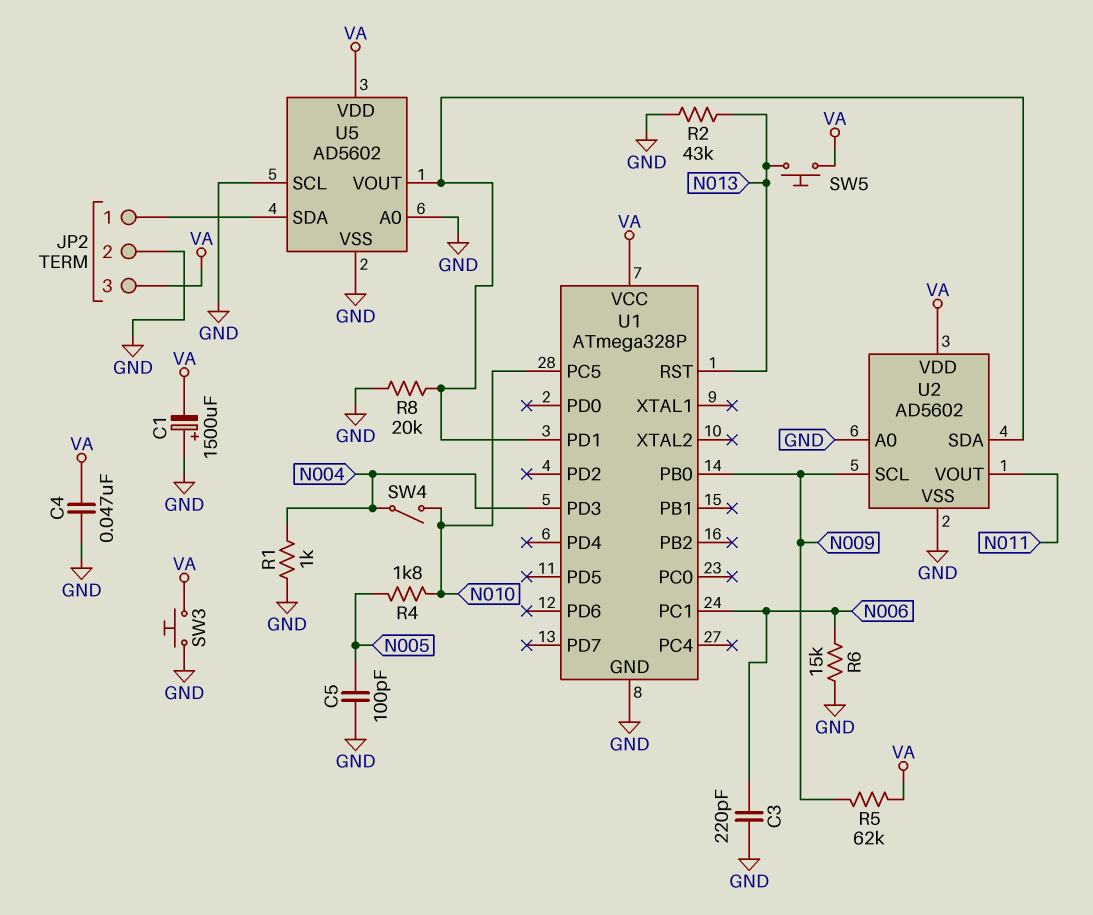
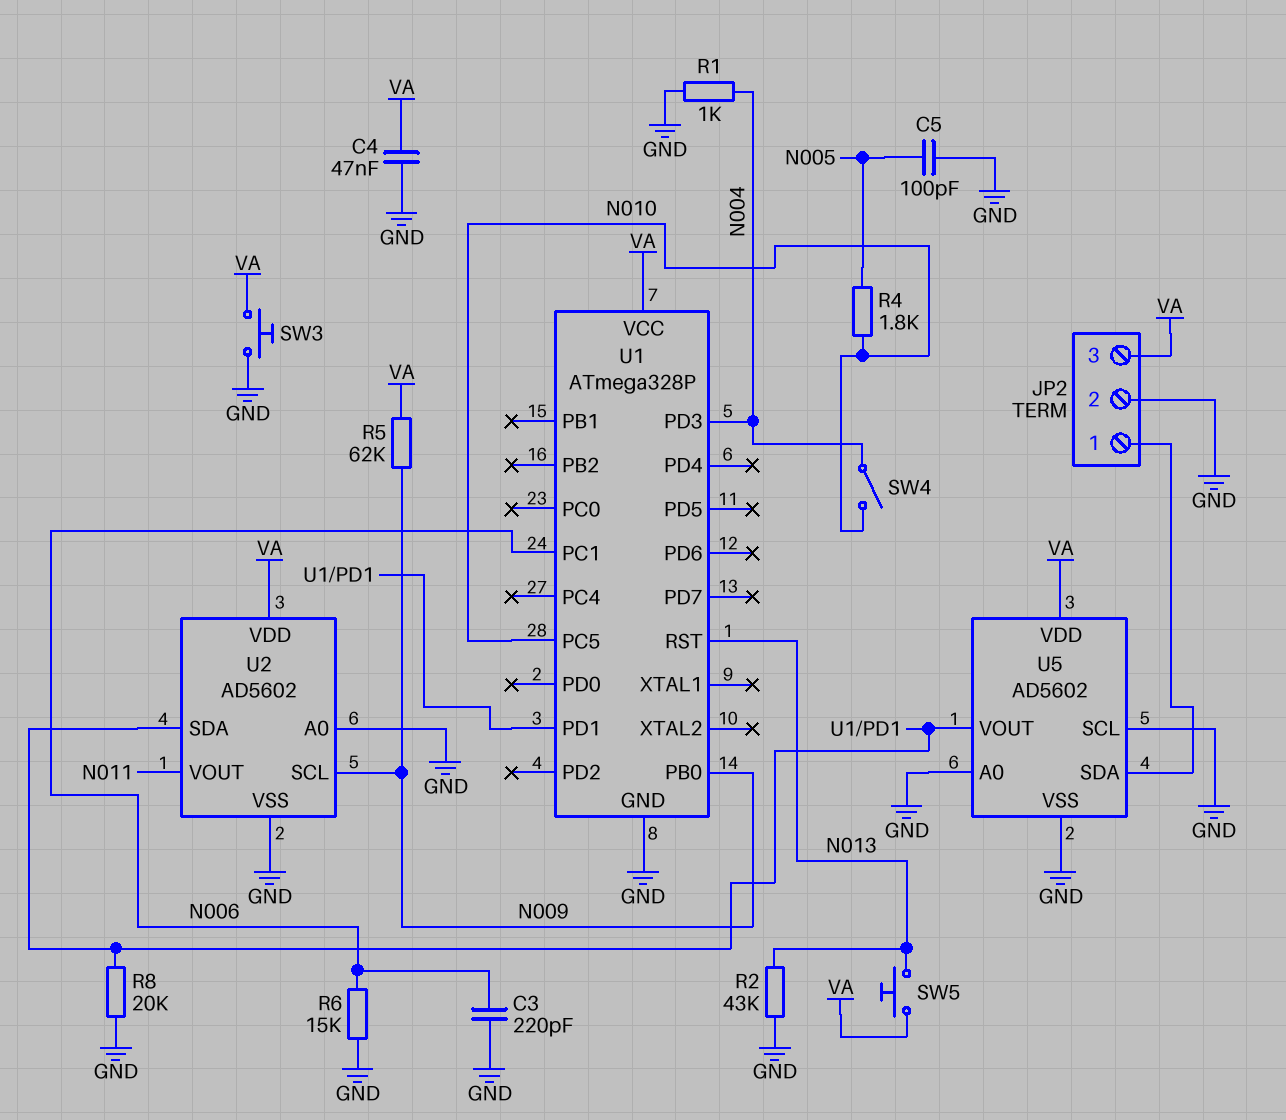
C1: 1500uF (plus GND, minus VA) -> none

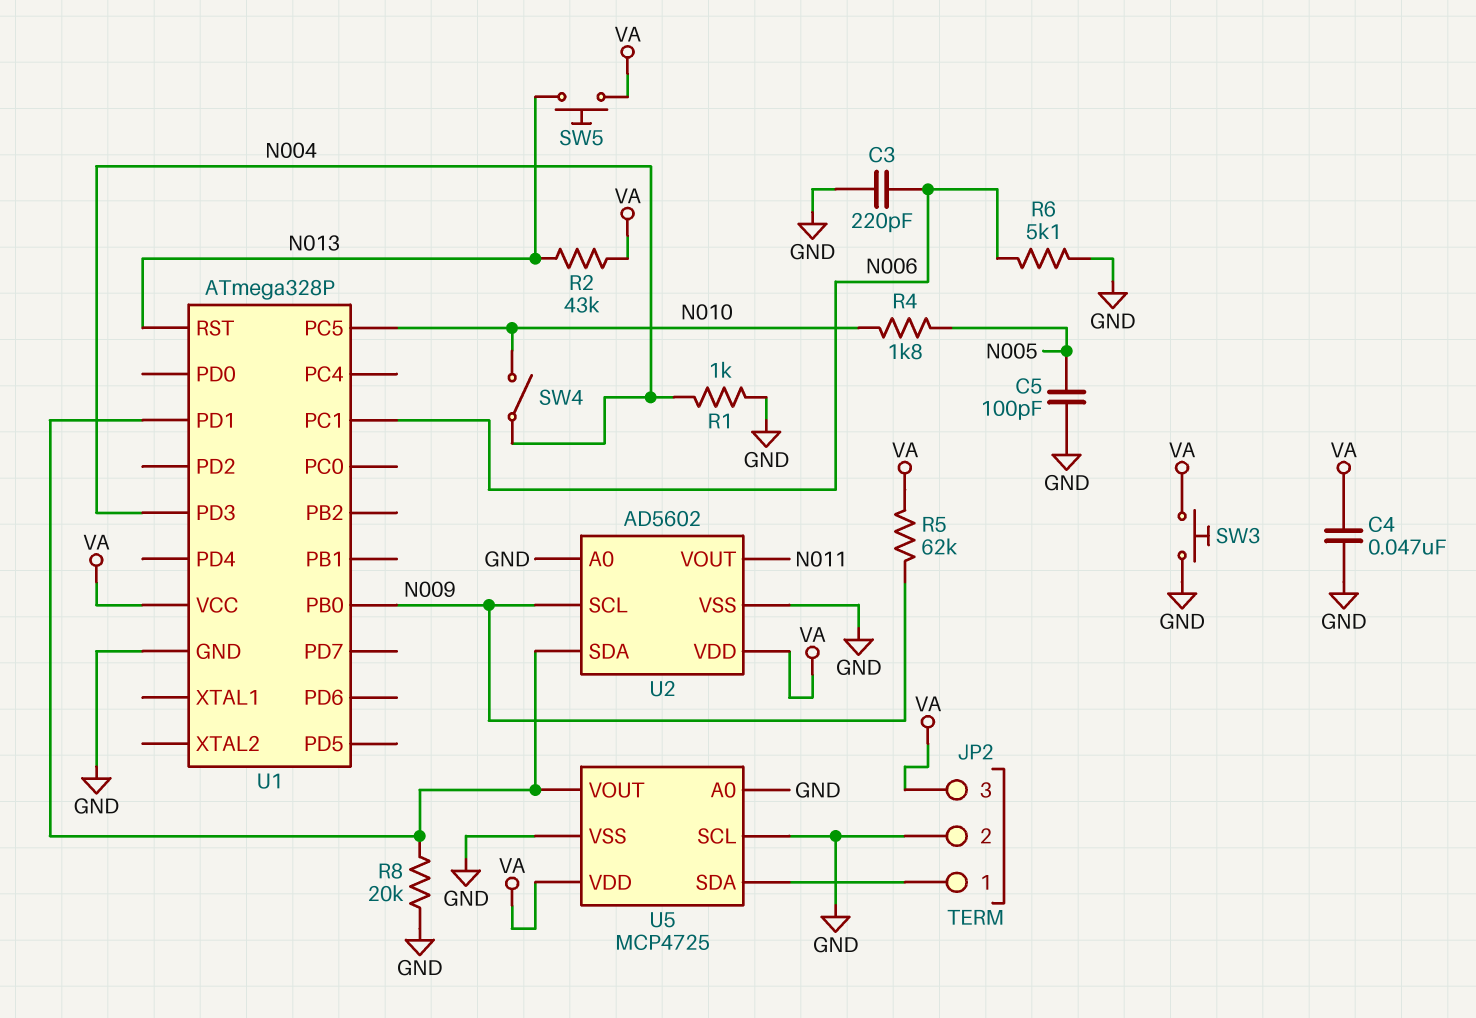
R2: 43k (GND, N013) -> 43k (N013, VA)
R6: 15k (GND, N006) -> 5.1k (GND, N006)
U5: AD5602 -> MCP4725

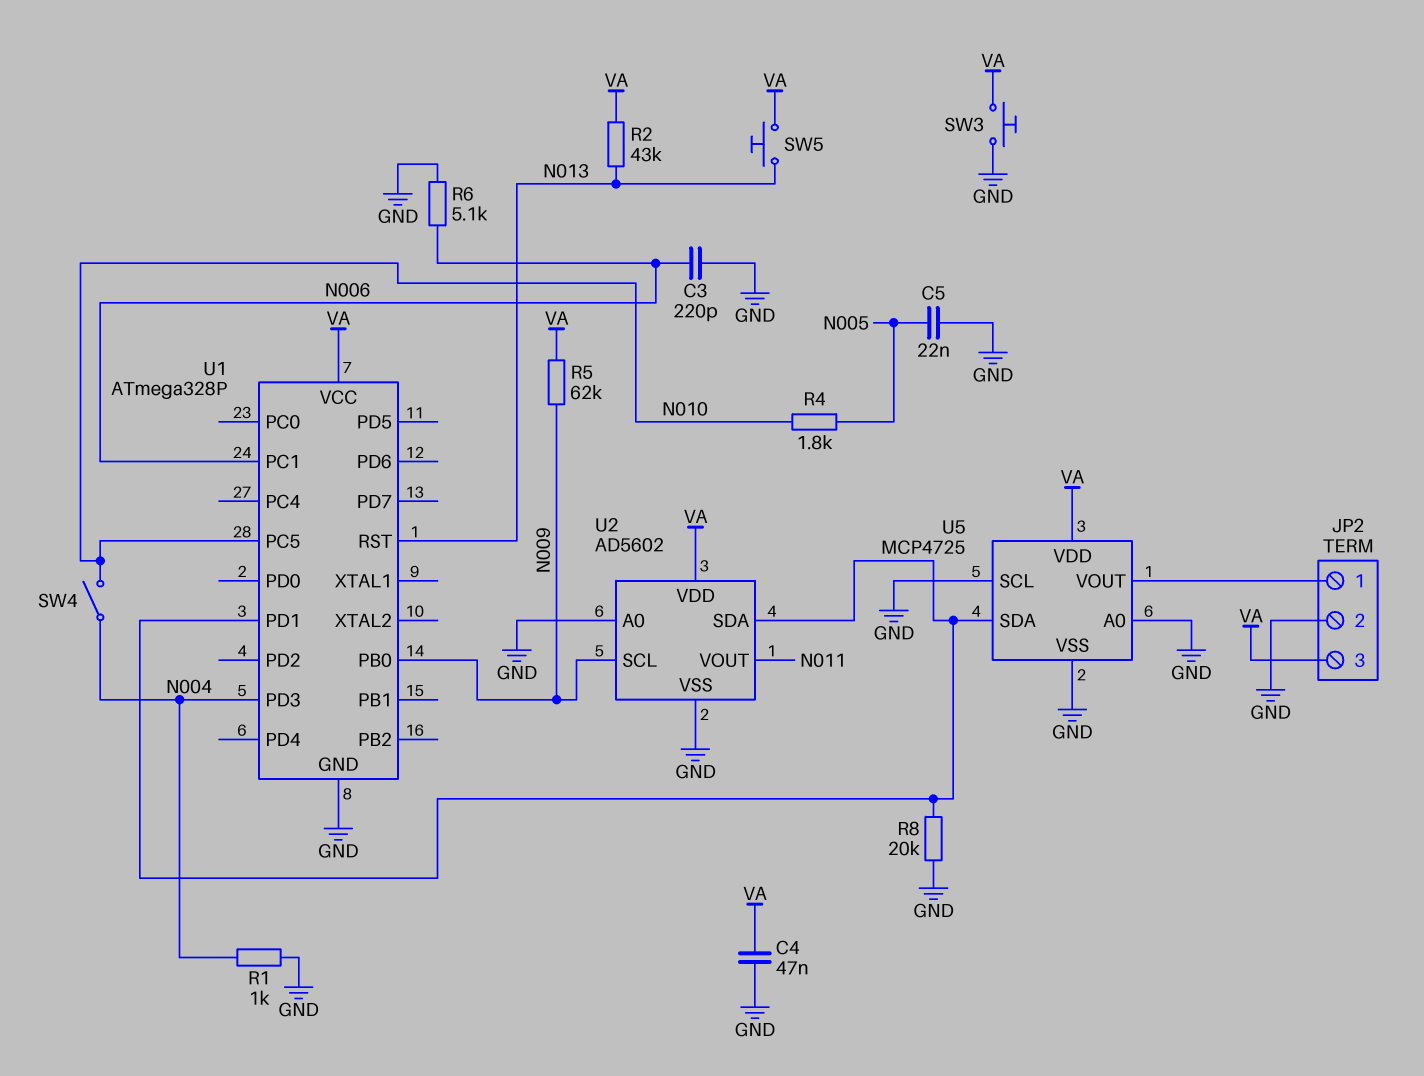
C5: 100pF (GND, N005) -> 22nF (GND, N005)
U5 pin SDA: JP2/1 -> U1/PD1
U5 pin VOUT: U1/PD1 -> JP2/1

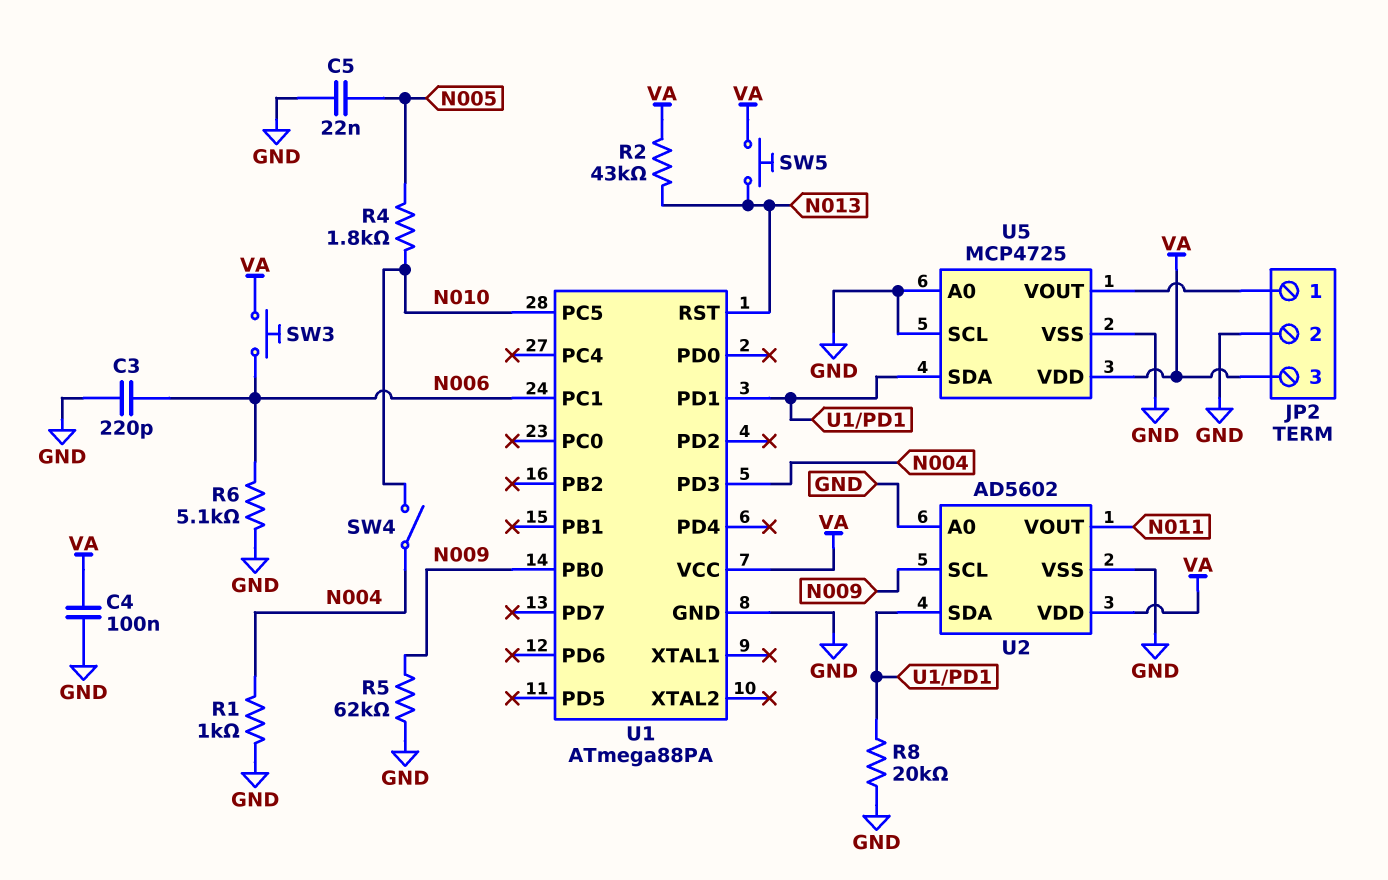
C4: 47nF (GND, VA) -> 100nF (GND, VA)
R5: 62k (N009, VA) -> 62k (GND, N009)
SW3: button (GND, VA) -> button (N006, VA)
U1: ATmega328P -> ATmega88PA

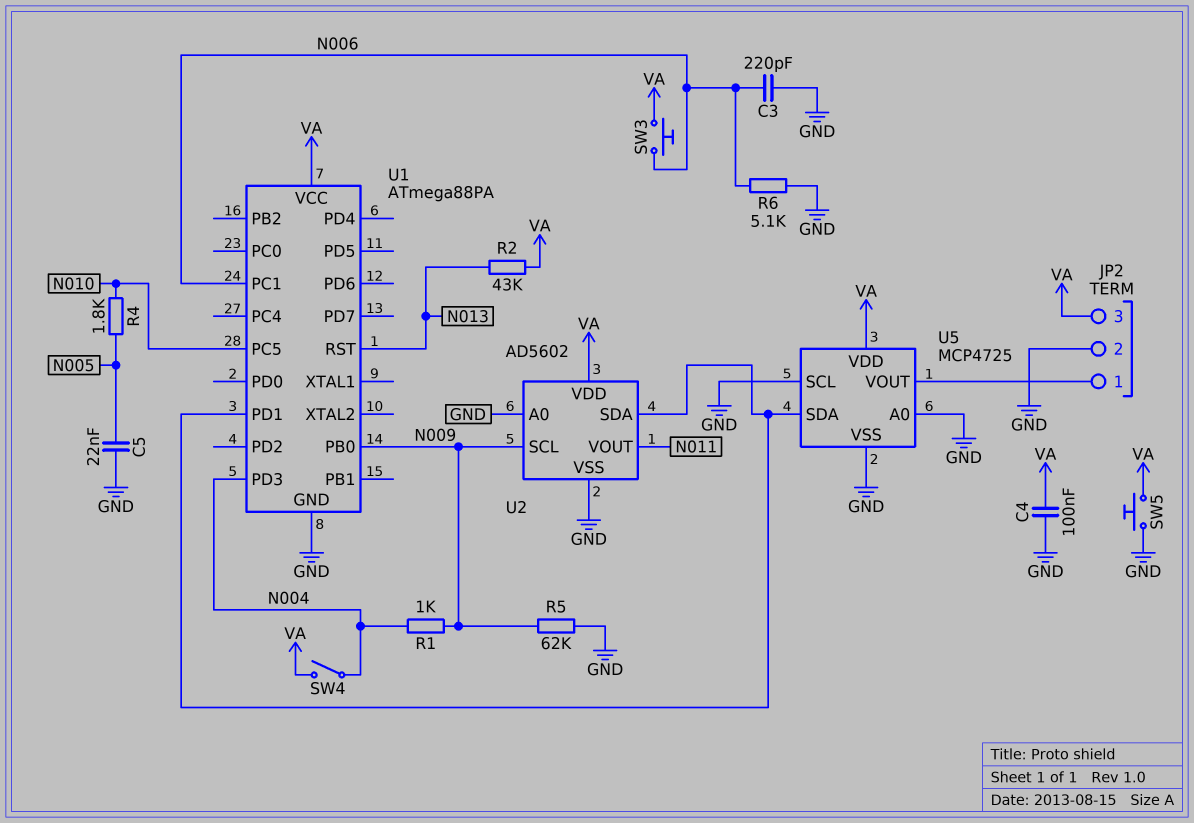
R1: 1k (GND, N004) -> 1k (N004, N009)
R8: 20k (GND, U1/PD1) -> none
SW4: switch (N004, N010) -> switch (N004, VA)
SW5: button (N013, VA) -> button (GND, VA)

